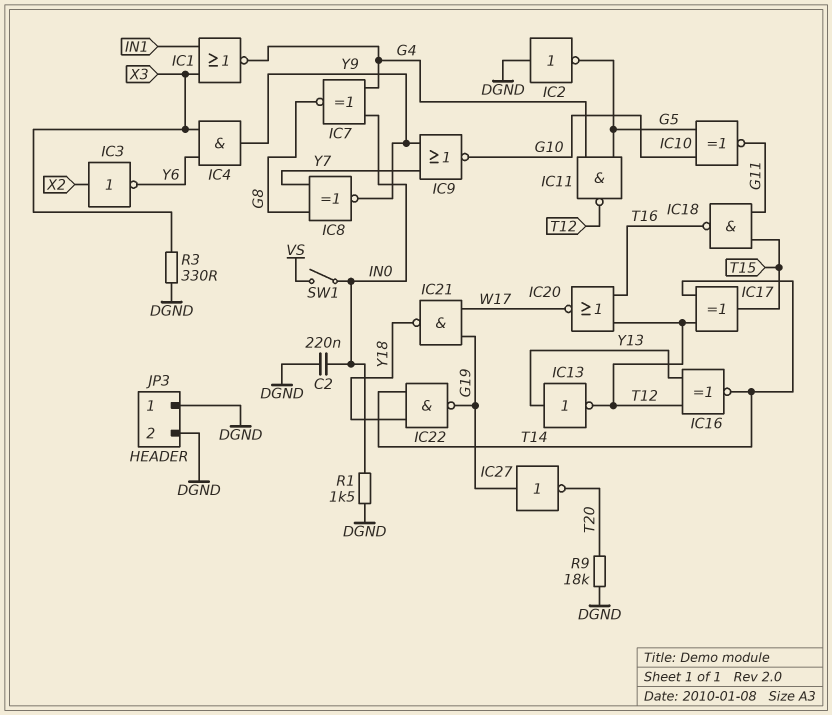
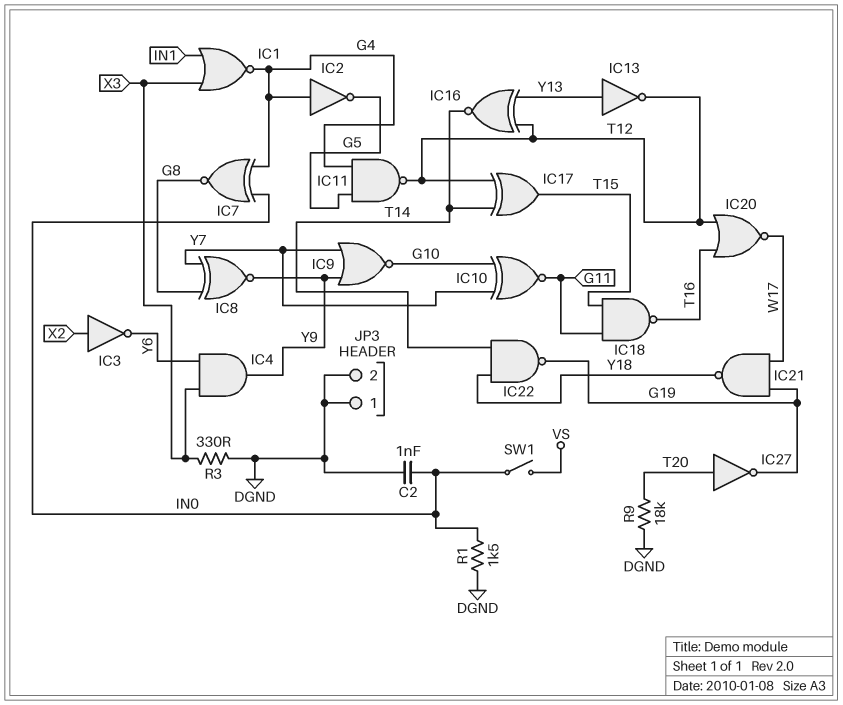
C2: 220nF (DGND, IN0) -> 1nF (DGND, IN0)
IC2: NOT (in DGND, out G5) -> NOT (in G4, out G5)
IC10: XNOR (in G5, in G10, out G11) -> XNOR (in G10, in Y7, out G11)
IC27: NOT (in G19, out T20) -> NOT (in T20, out G19)

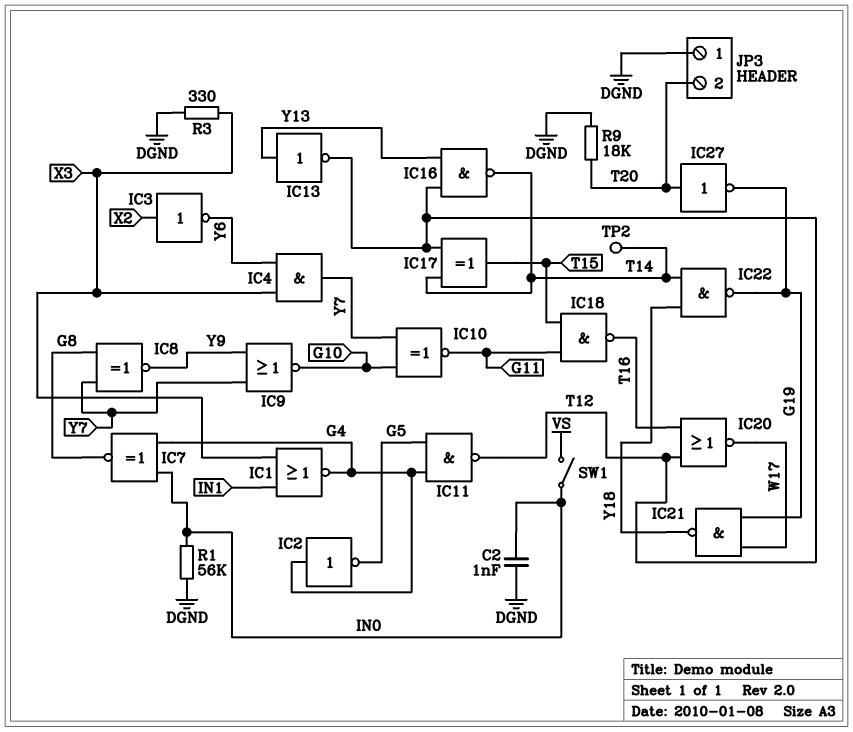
IC4: AND (in X3, in Y6, out Y9) -> AND (in X3, in Y6, out Y7)
IC16: XNOR (in T12, in Y13, out T14) -> NAND (in T12, in Y13, out T14)
JP3 pin 2: DGND -> T20
R1: 1.5k (DGND, IN0) -> 56k (DGND, IN0)
TP2: none -> test point (T14)

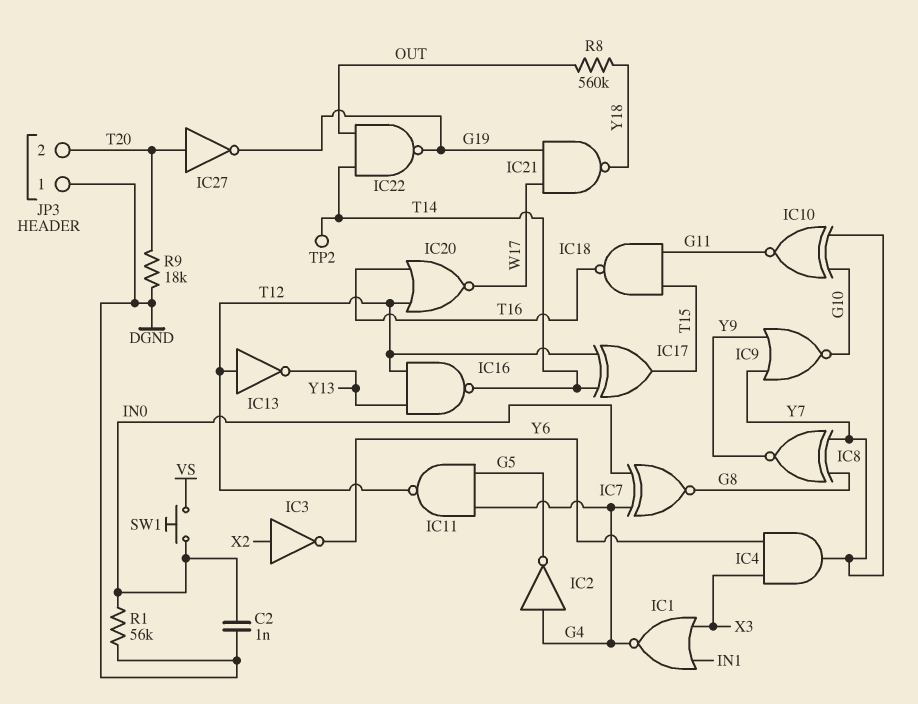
IC13: NOT (in Y13, out T12) -> NOT (in T12, out Y13)
IC22: NAND (in T14, in Y18, out G19) -> NAND (in OUT, in T14, out G19)
R3: 330 (DGND, X3) -> none
R8: none -> 560k (OUT, Y18)
SW1: switch (IN0, VS) -> button (IN0, VS)

